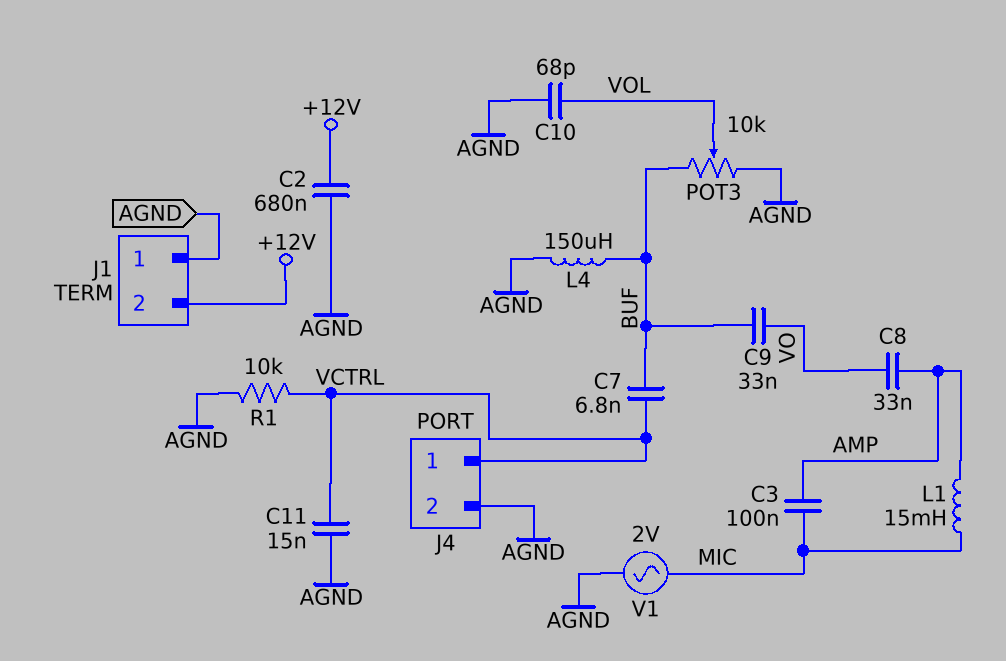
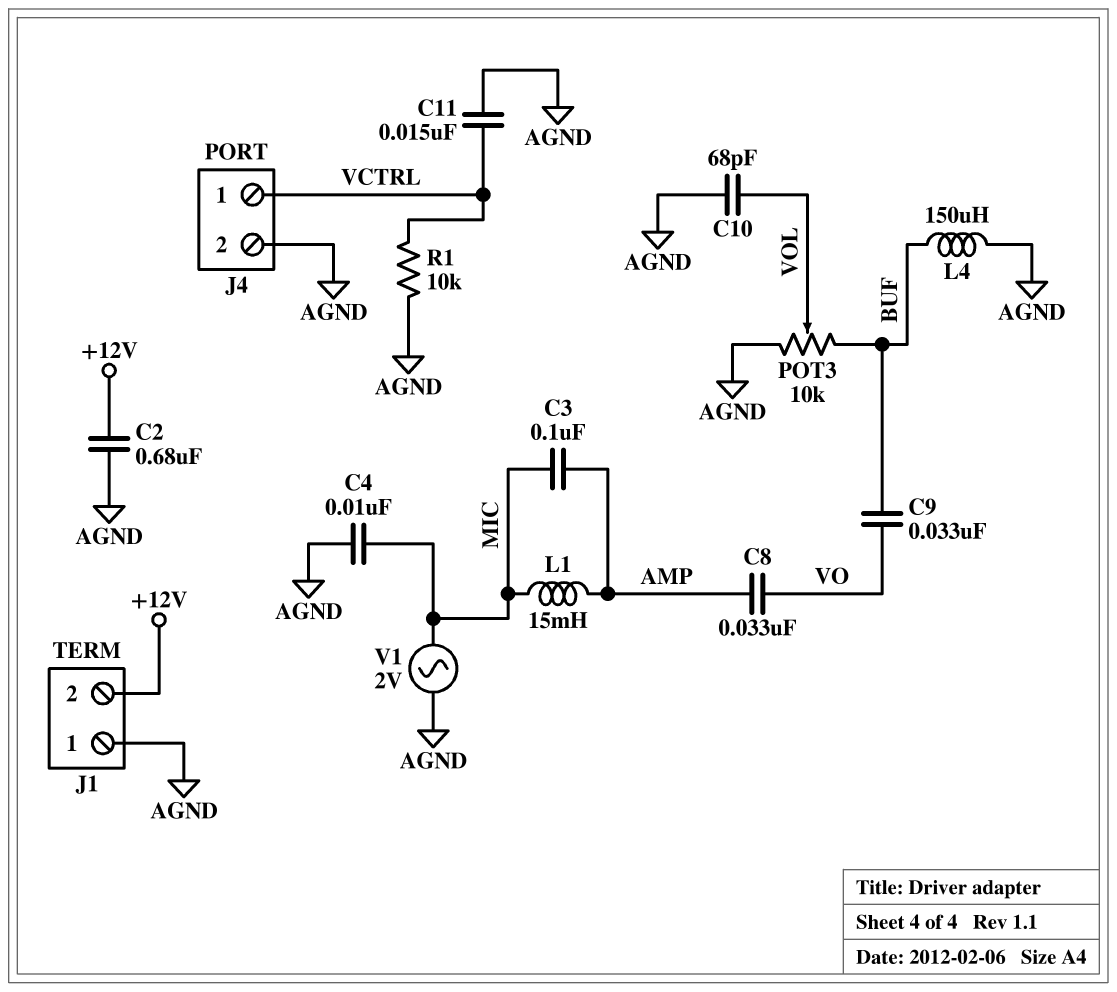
C4: none -> 10nF (AGND, MIC)
C7: 6.8nF (BUF, VCTRL) -> none

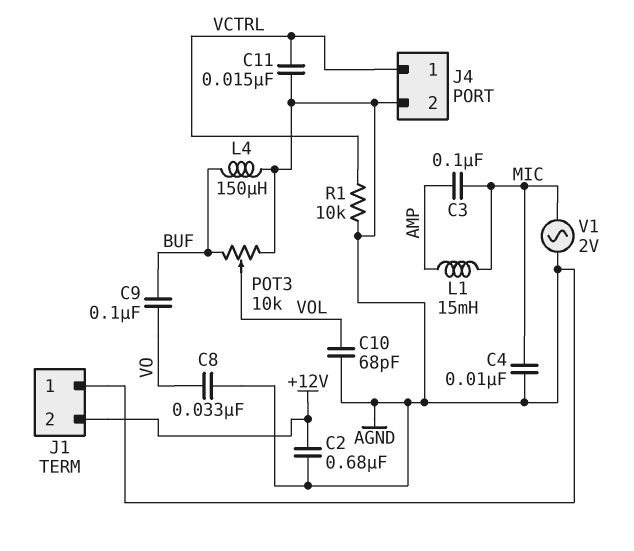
C8: 33nF (AMP, VO) -> 33nF (AGND, VO)
C9: 33nF (BUF, VO) -> 100nF (BUF, VO)

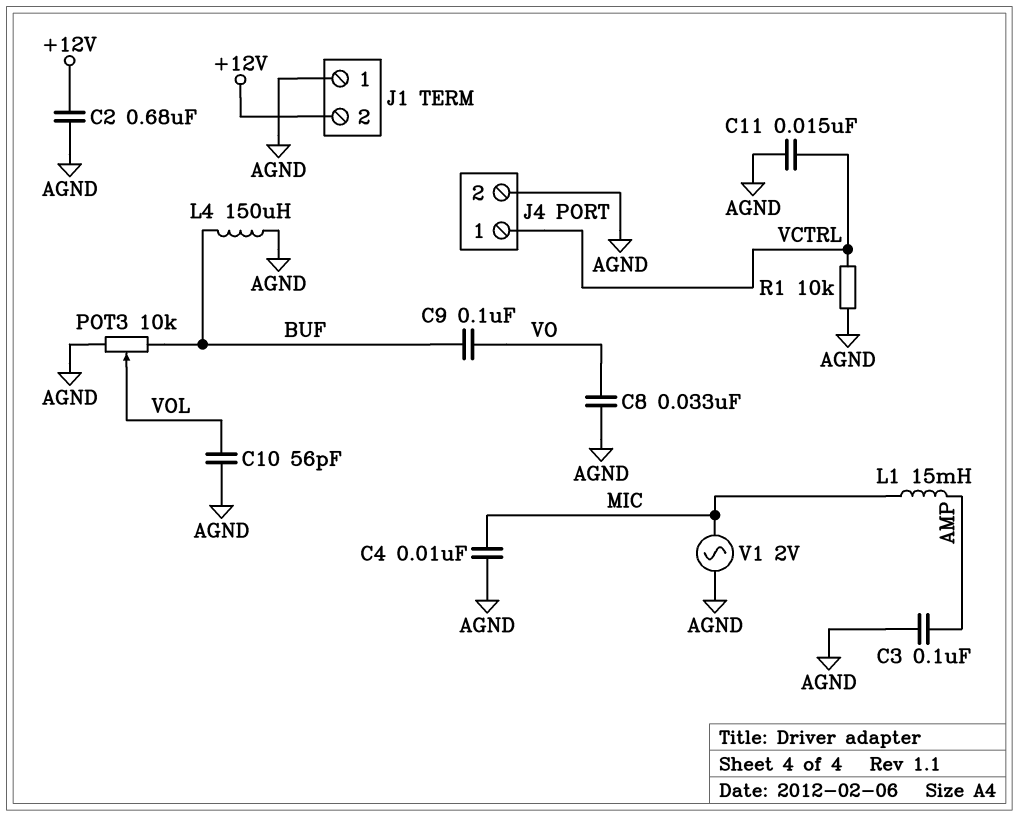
C3: 100nF (AMP, MIC) -> 100nF (AGND, AMP)
C10: 68pF (AGND, VOL) -> 56pF (AGND, VOL)

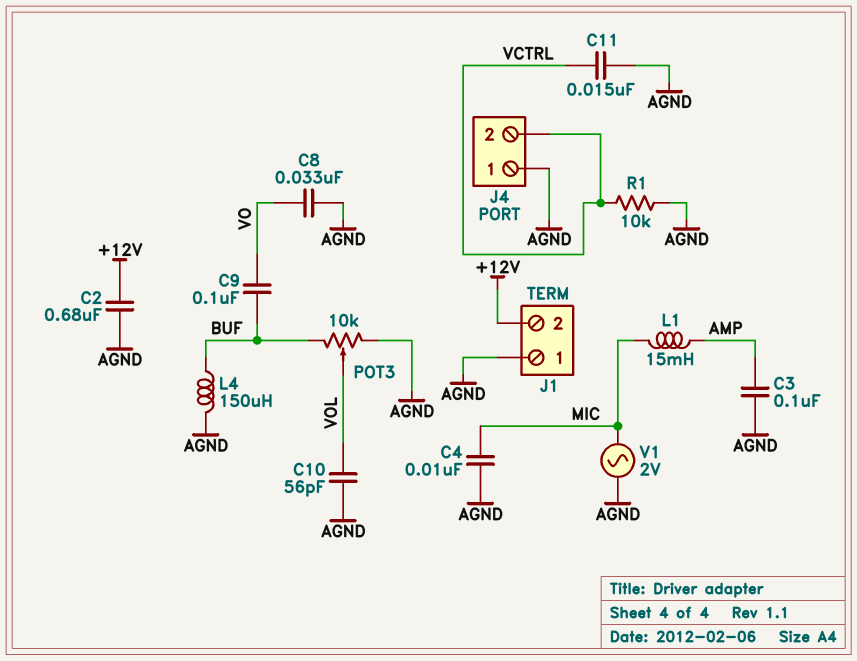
J4 pin 1: VCTRL -> AGND
J4 pin 2: AGND -> VCTRL

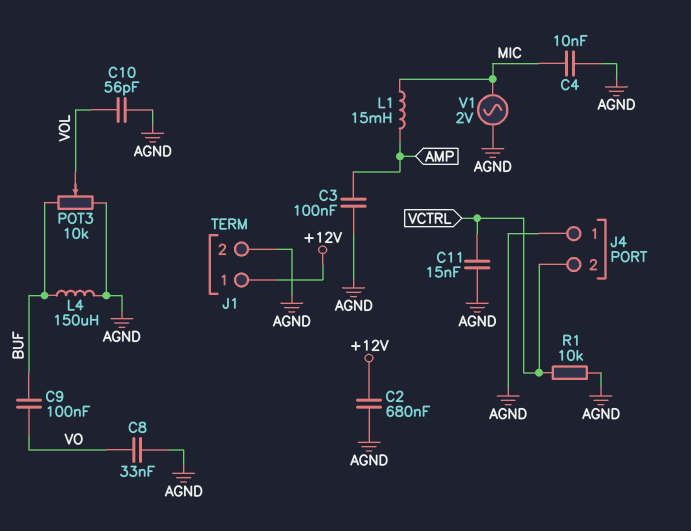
J1 pin 1: AGND -> +12V
J1 pin 2: +12V -> AGND

